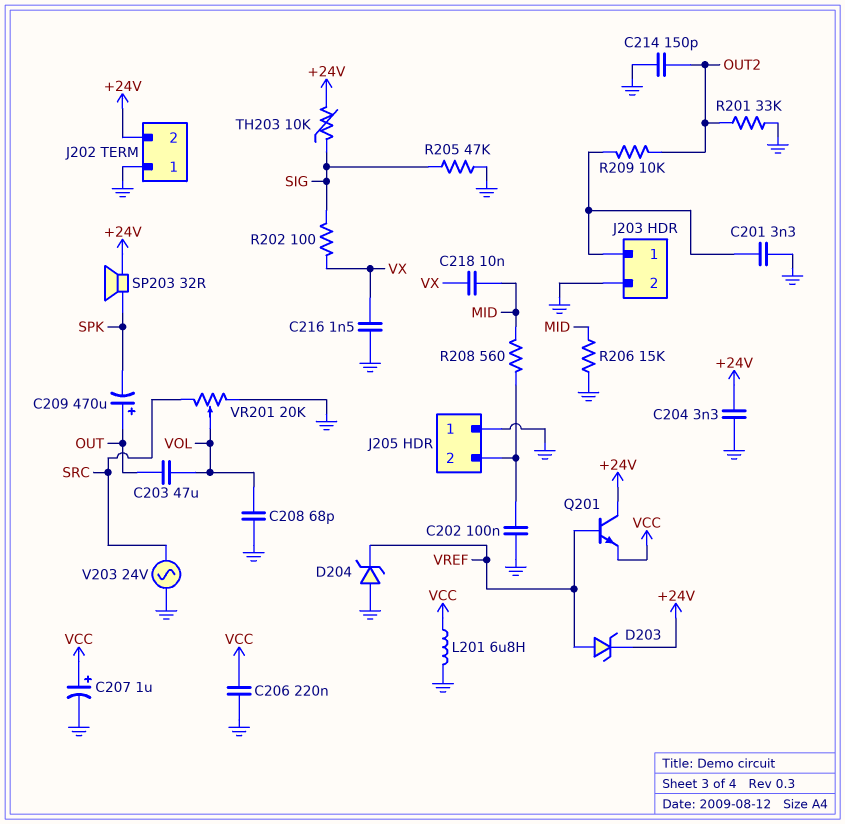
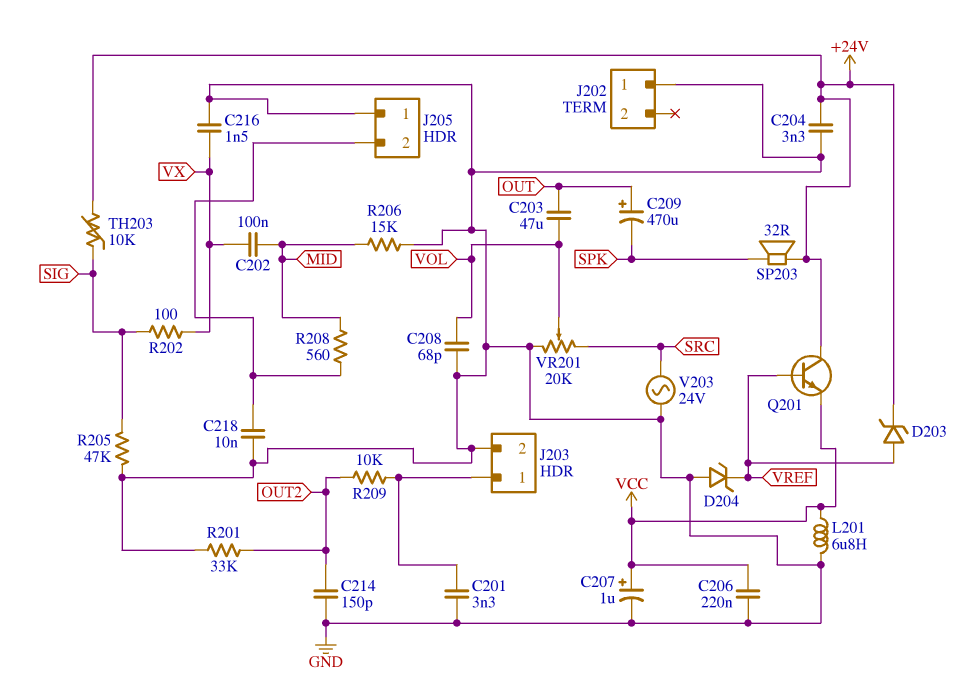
C202: 100nF (GND, J205/2) -> 100nF (MID, VX)
C218: 10nF (MID, VX) -> 10nF (GND, J205/2)
J202 pin 2: +24V -> none

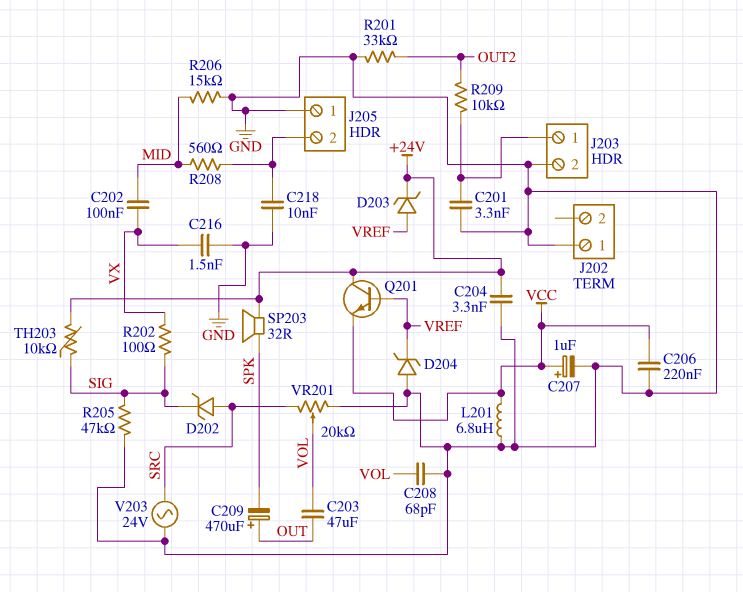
C214: 150pF (GND, OUT2) -> none
D202: none -> zener (A SRC, K SIG)

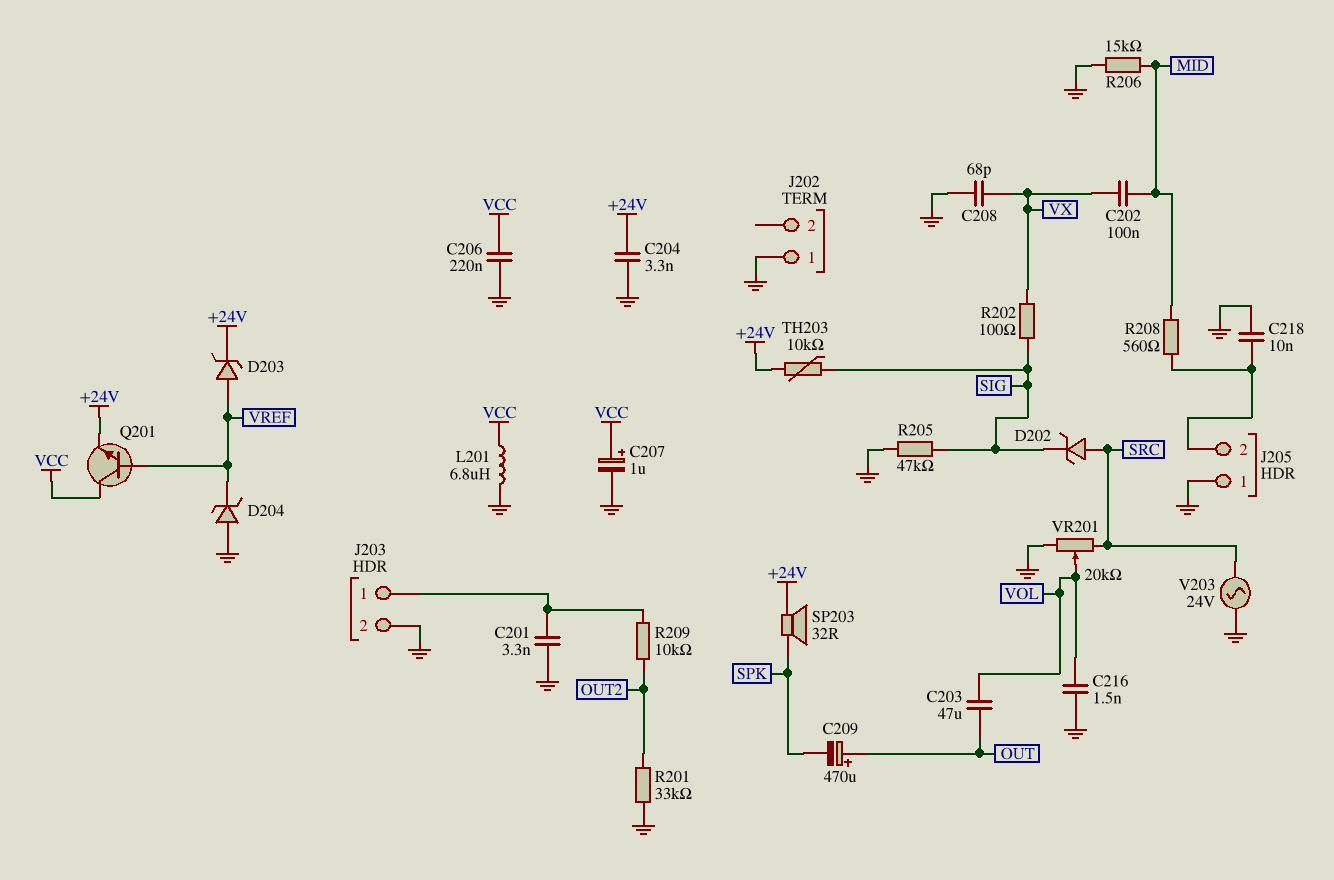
C208: 68pF (GND, VOL) -> 68pF (GND, VX)
C216: 1.5nF (GND, VX) -> 1.5nF (GND, VOL)
Q201: NPN (B VREF, C +24V, E VCC) -> NPN (B VREF, C VCC, E +24V)

